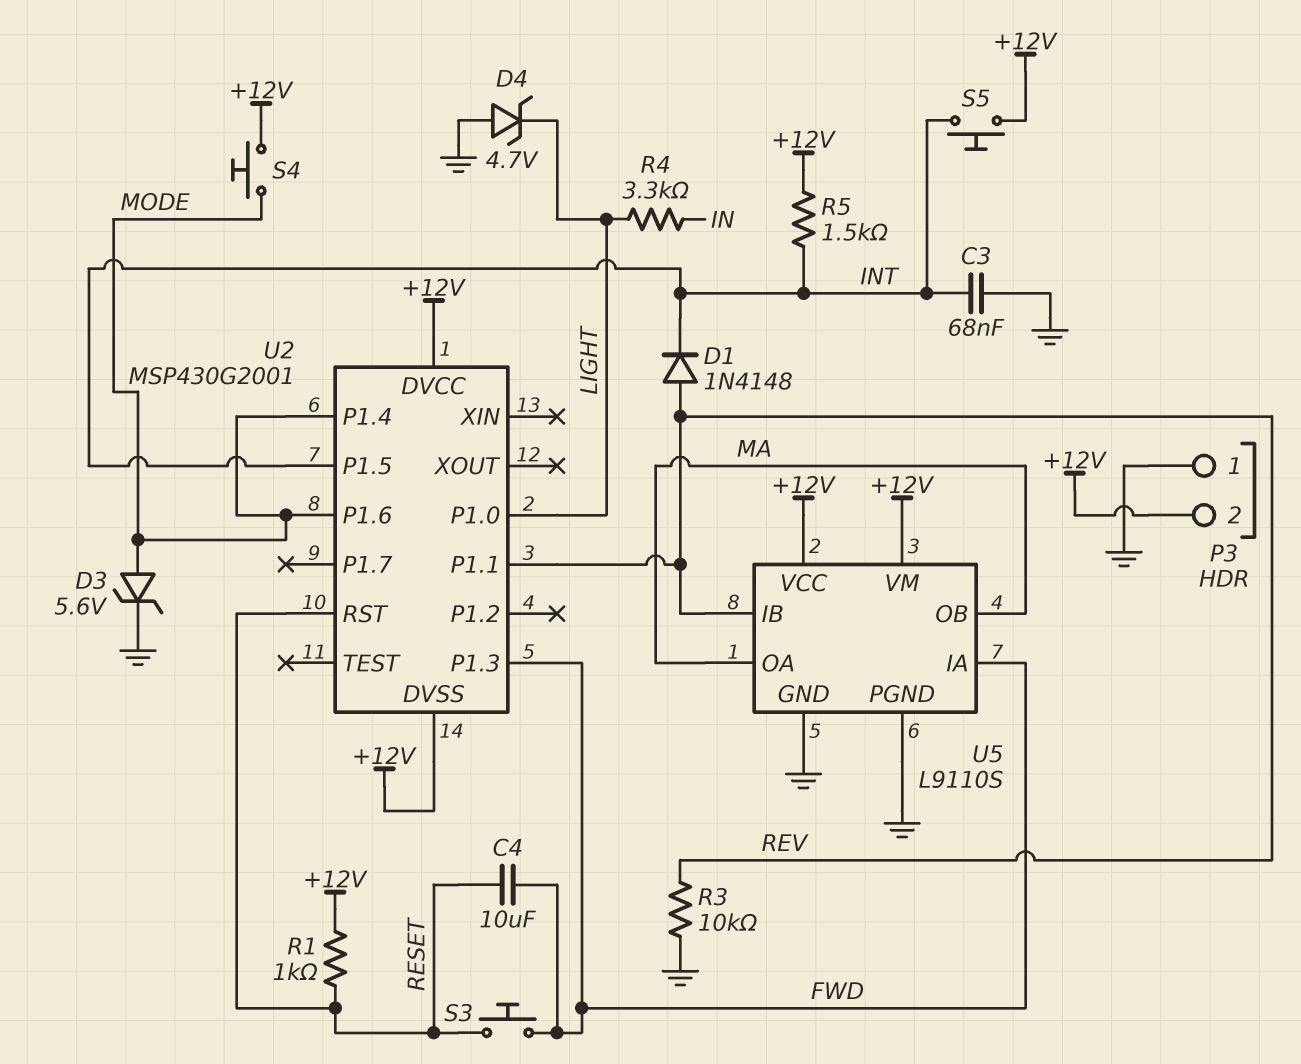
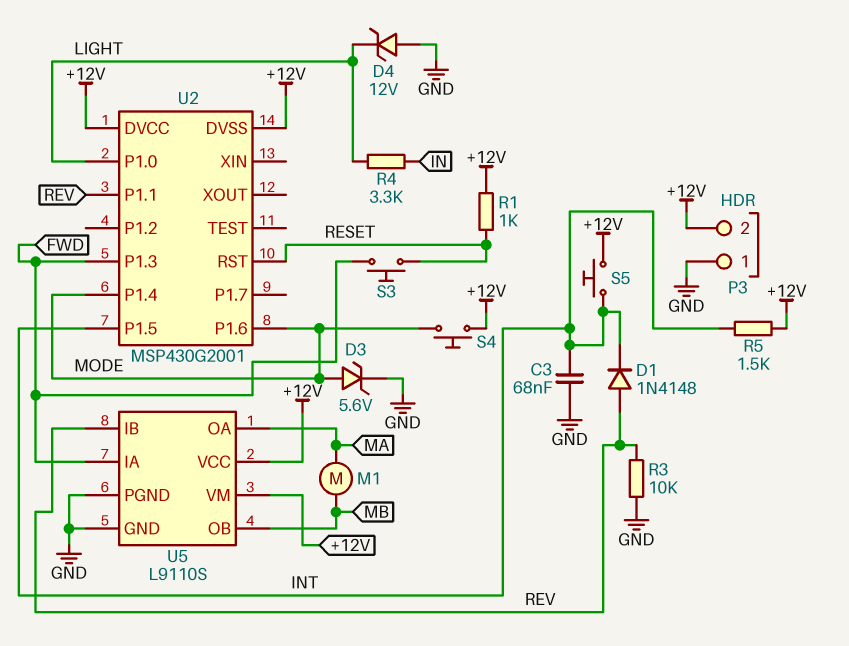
C4: 10uF (FWD, RESET) -> none
D4: zener 4.7V (A GND, K LIGHT) -> zener 12V (A GND, K LIGHT)
M1: none -> motor (MA, MB)
U5 pin OB: MA -> MB

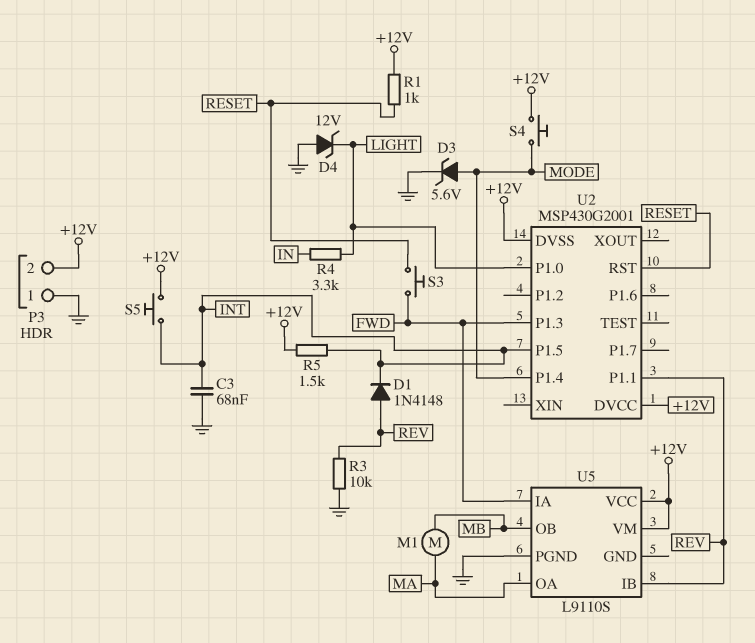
U2 pin P1.6: MODE -> none
U5 pin GND: GND -> none

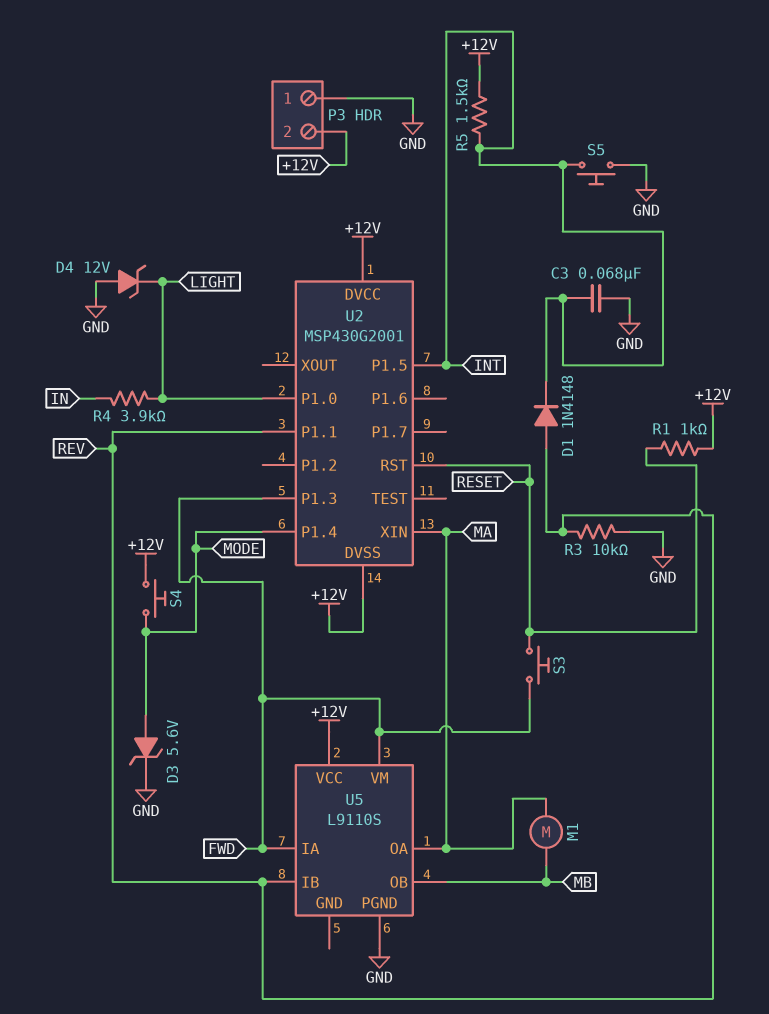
R4: 3.3k (IN, LIGHT) -> 3.9k (IN, LIGHT)
S5: button (+12V, INT) -> button (GND, INT)
U2 pin XIN: none -> MA
U5 pin VM: +12V -> FWD

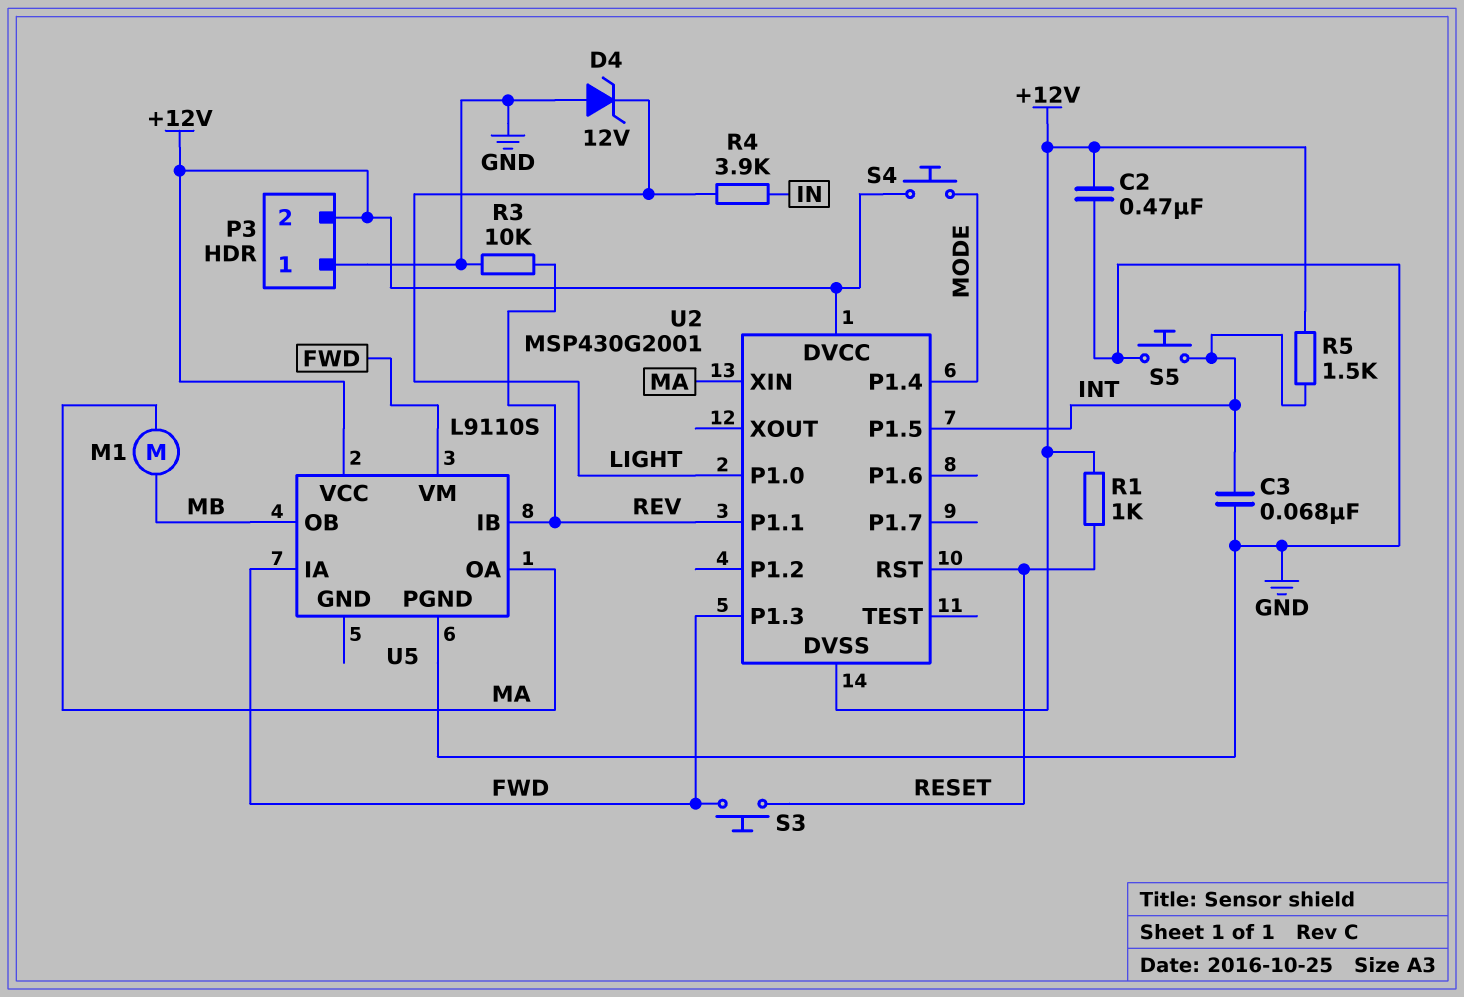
C2: none -> 470nF (+12V, GND)
D1: diode 1N4148 (A REV, K INT) -> none
D3: zener 5.6V (A MODE, K GND) -> none

